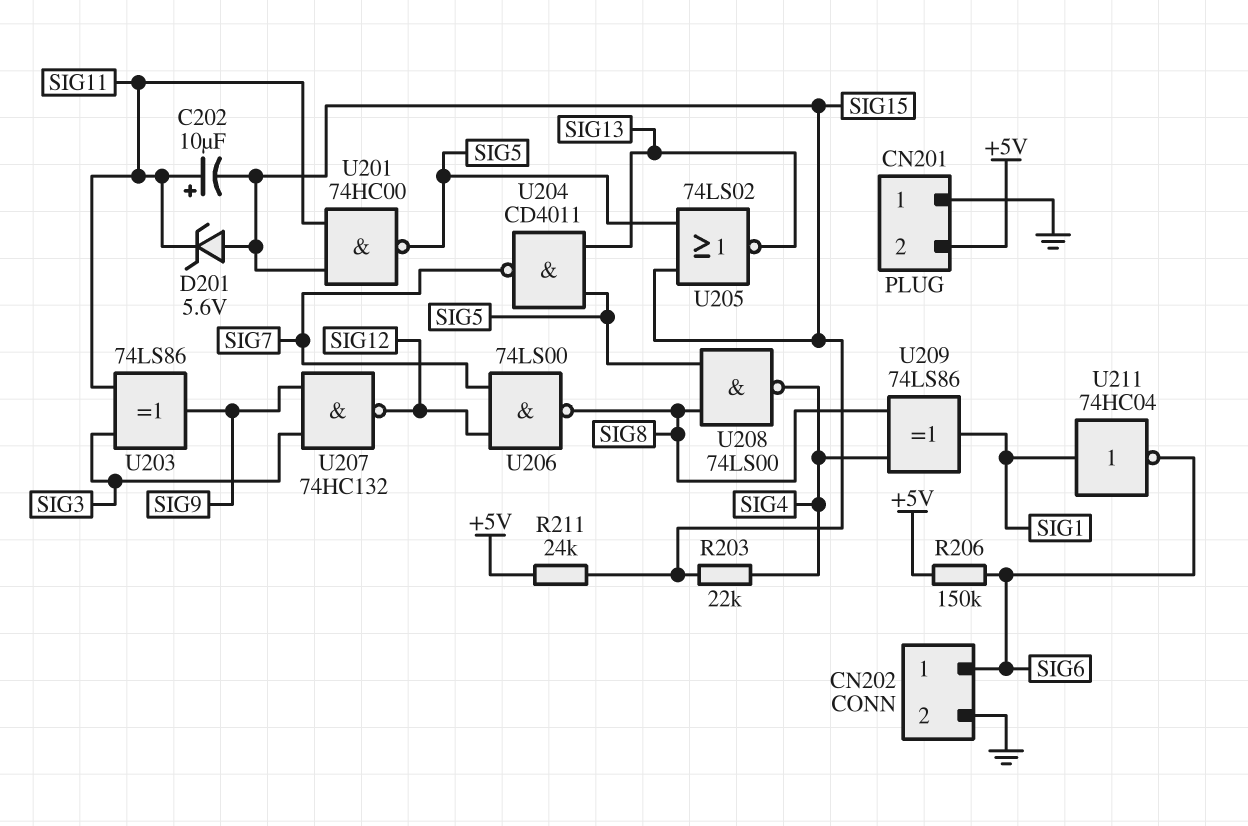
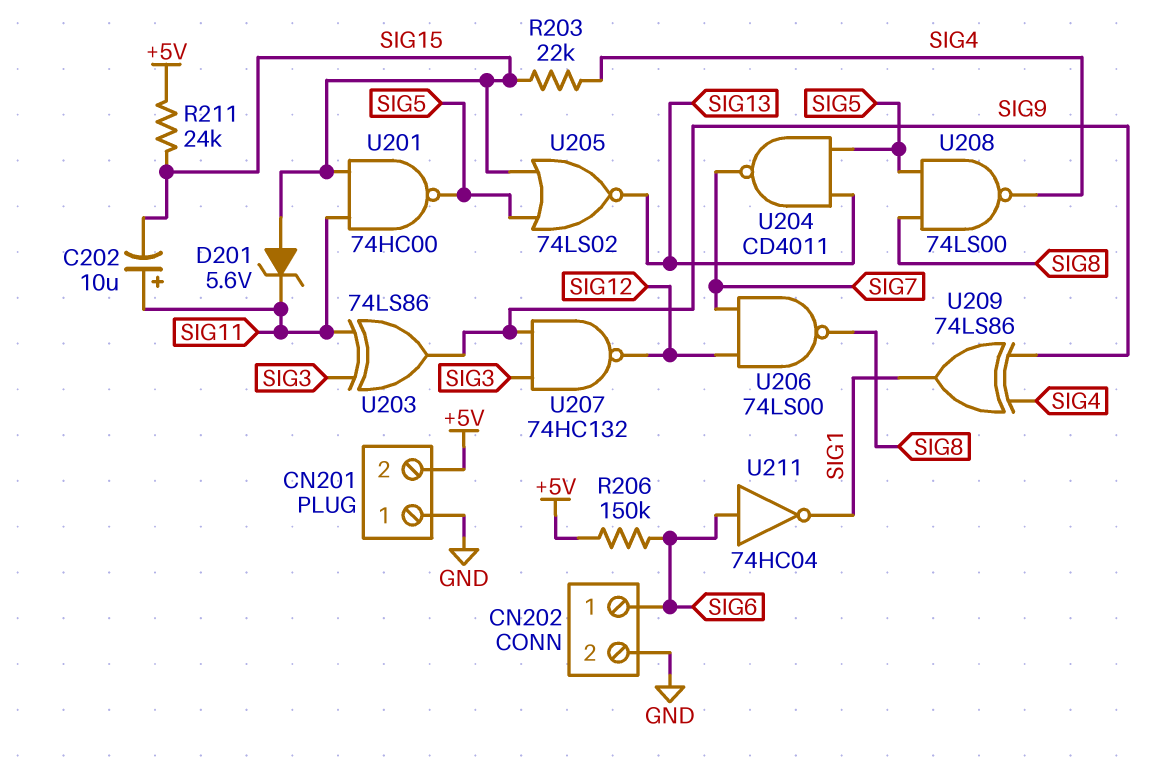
U209: XOR 74LS86 (in SIG4, in SIG8, out SIG1) -> XOR 74LS86 (in SIG4, in SIG9, out SIG1)
U211: NOT 74HC04 (in SIG1, out SIG6) -> NOT 74HC04 (in SIG6, out SIG1)

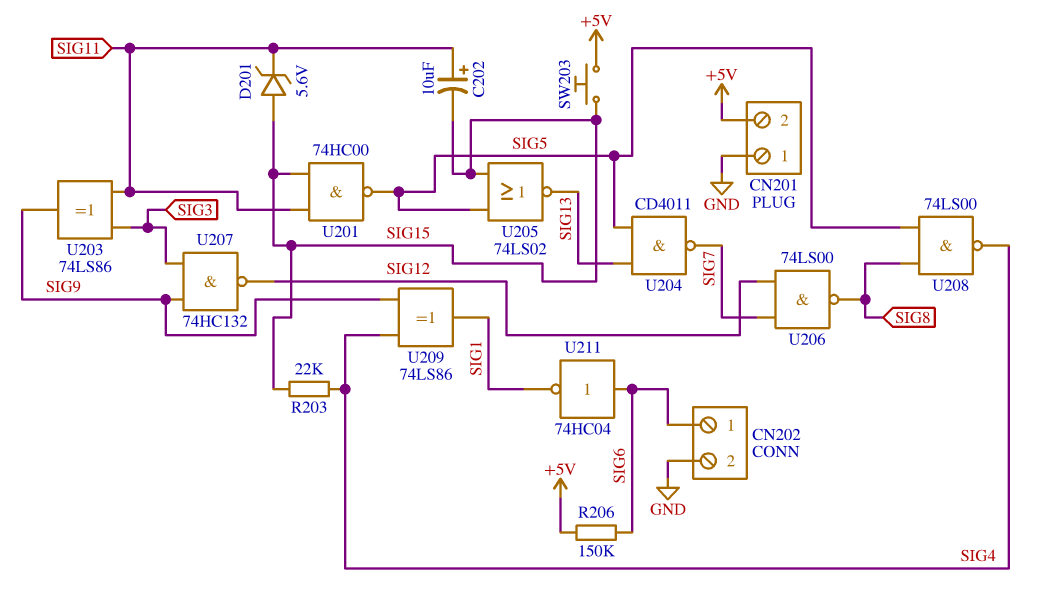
R211: 24k (+5V, SIG15) -> none
SW203: none -> button (+5V, SIG15)

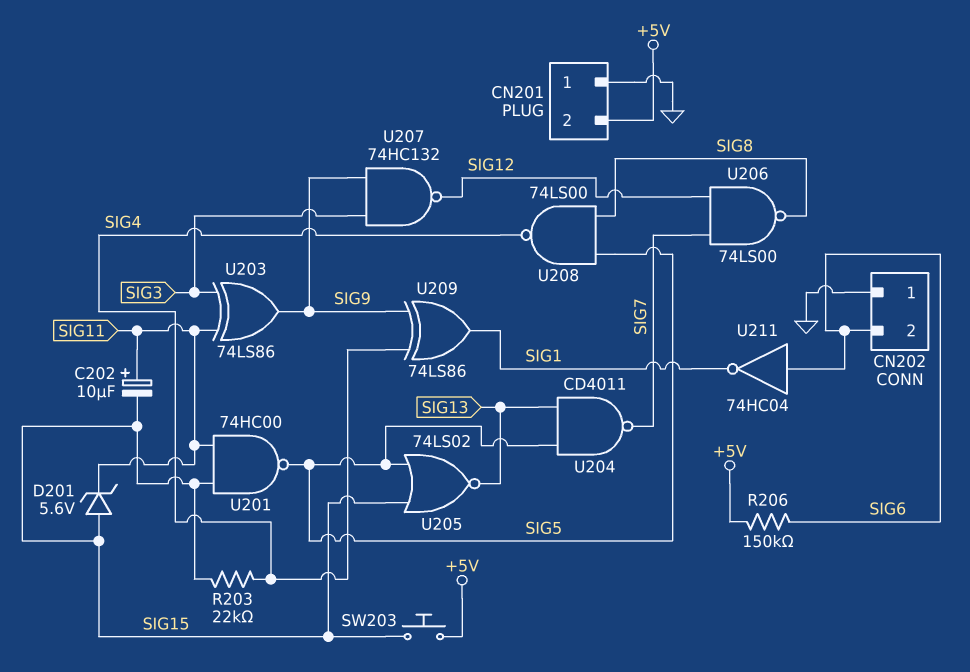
CN202 pin 1: SIG6 -> GND
CN202 pin 2: GND -> SIG6

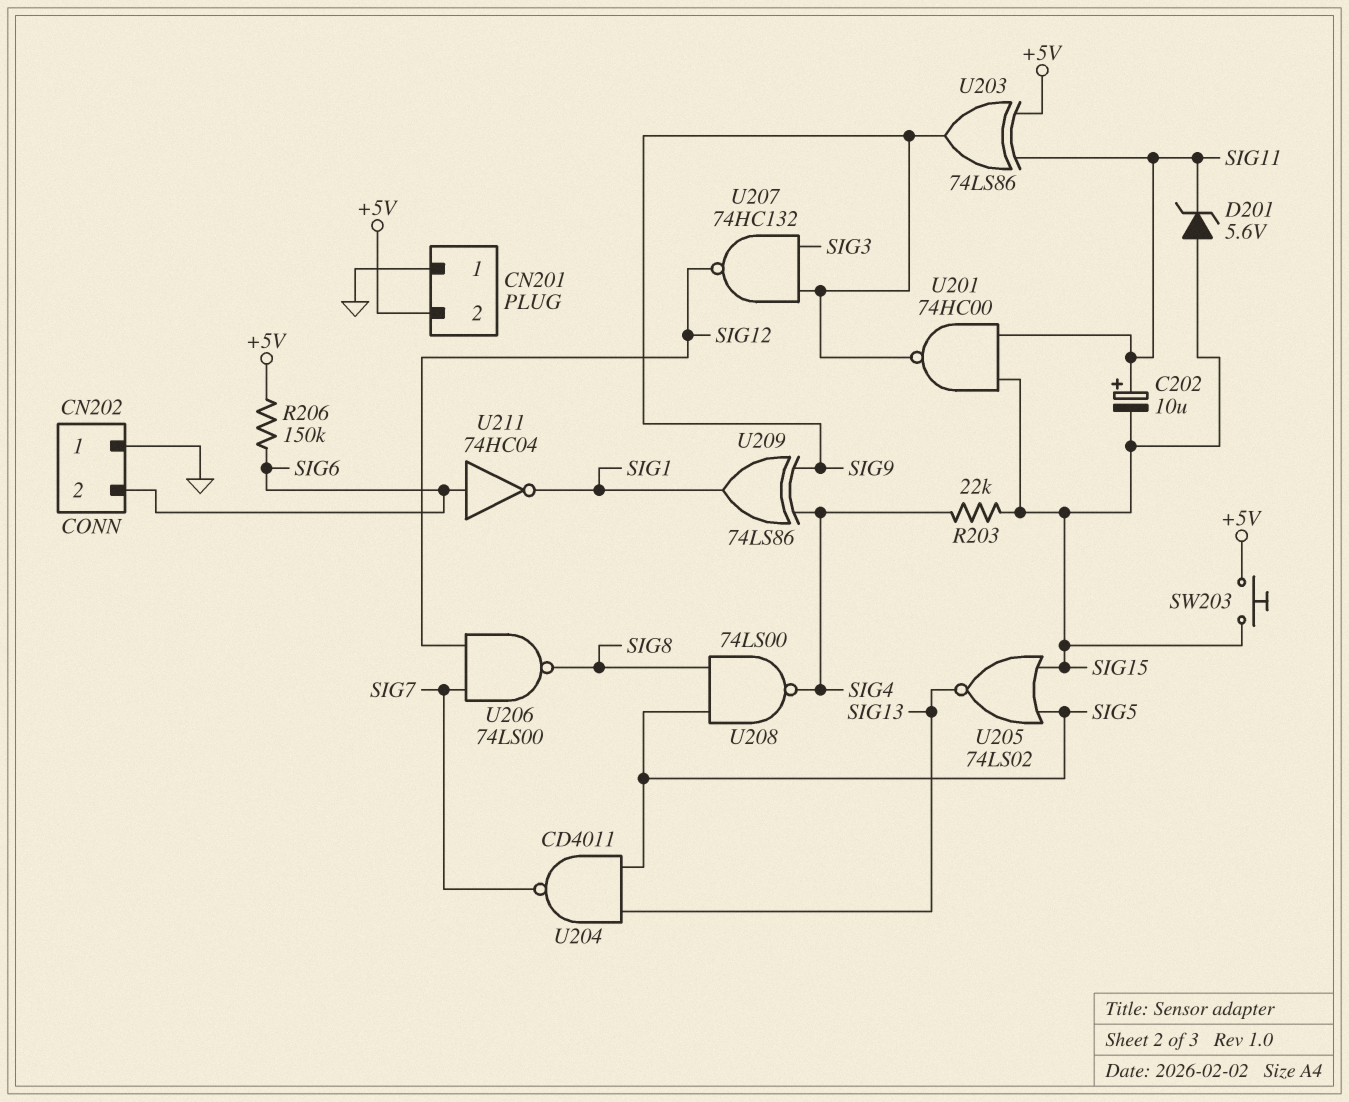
U201: NAND 74HC00 (in SIG11, in SIG15, out SIG5) -> NAND 74HC00 (in SIG11, in SIG15, out SIG9)
U203: XOR 74LS86 (in SIG3, in SIG11, out SIG9) -> XOR 74LS86 (in +5V, in SIG11, out SIG9)

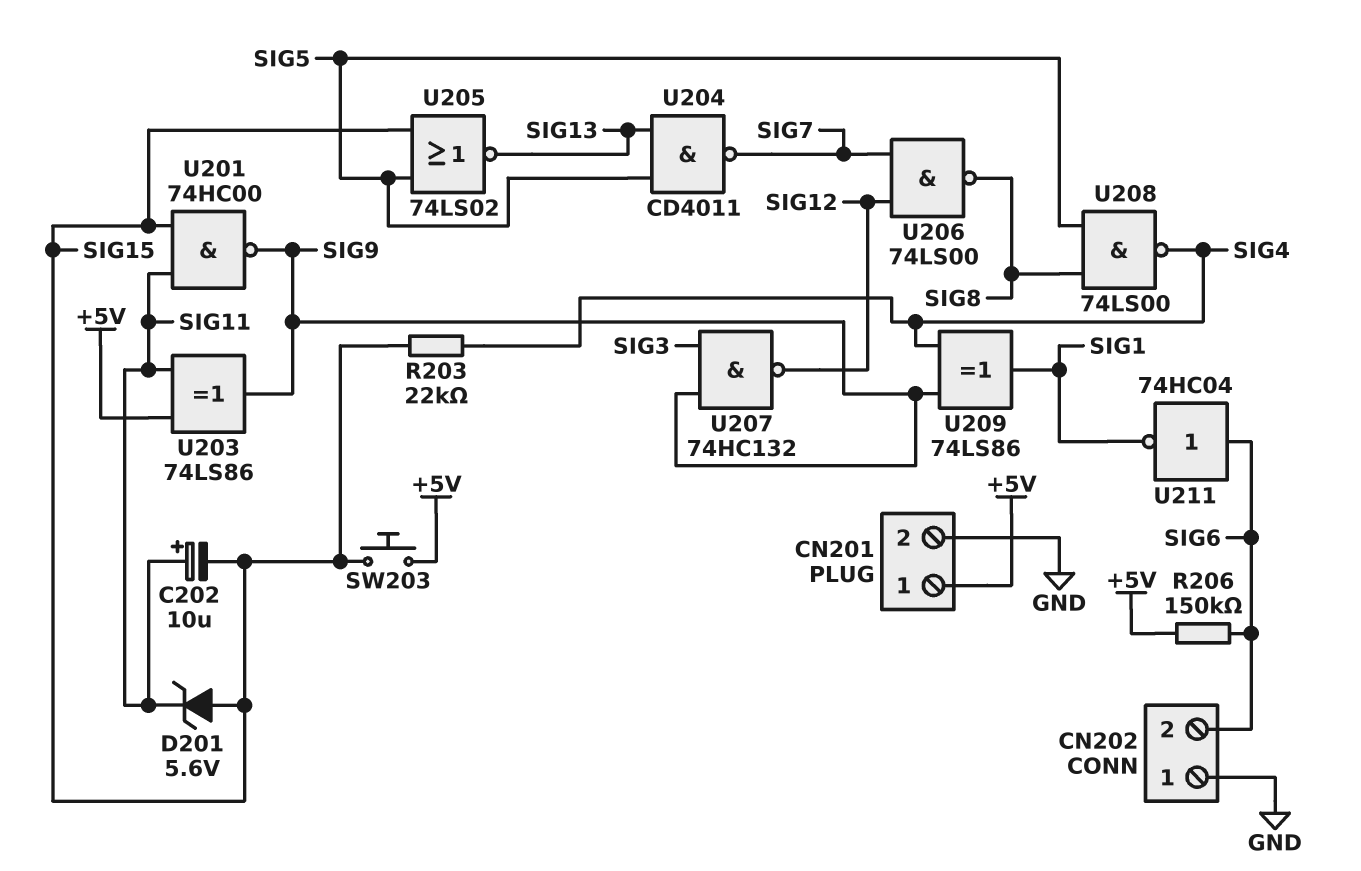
CN201 pin 1: GND -> +5V
CN201 pin 2: +5V -> GND

